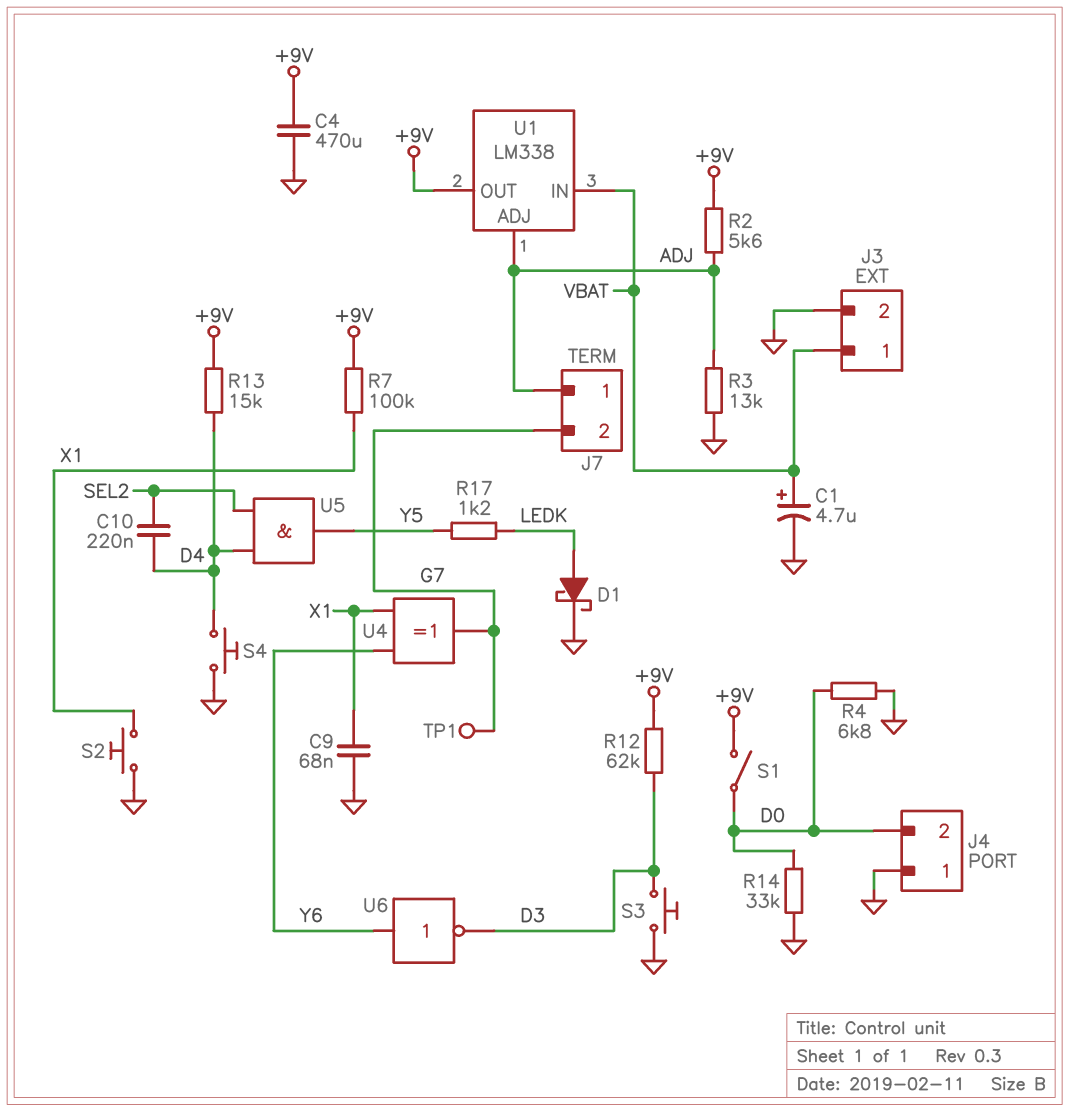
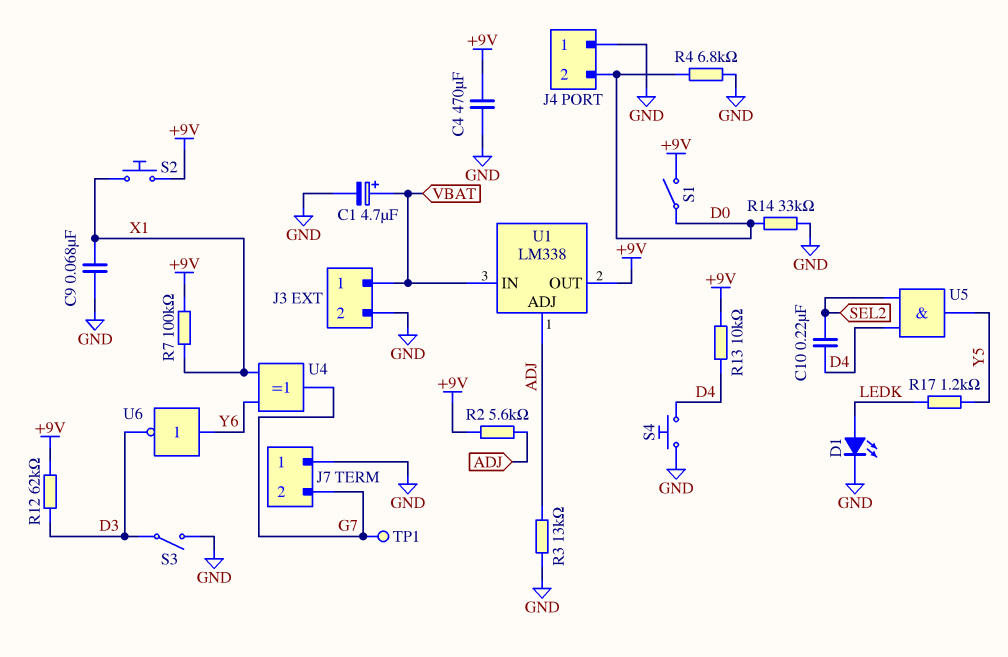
D1: schottky (A LEDK, K GND) -> LED (A LEDK, K GND)
J7 pin 1: ADJ -> GND
R13: 15k (+9V, D4) -> 10k (+9V, D4)
S2: button (GND, X1) -> button (+9V, X1)
S3: button (D3, GND) -> switch (D3, GND)

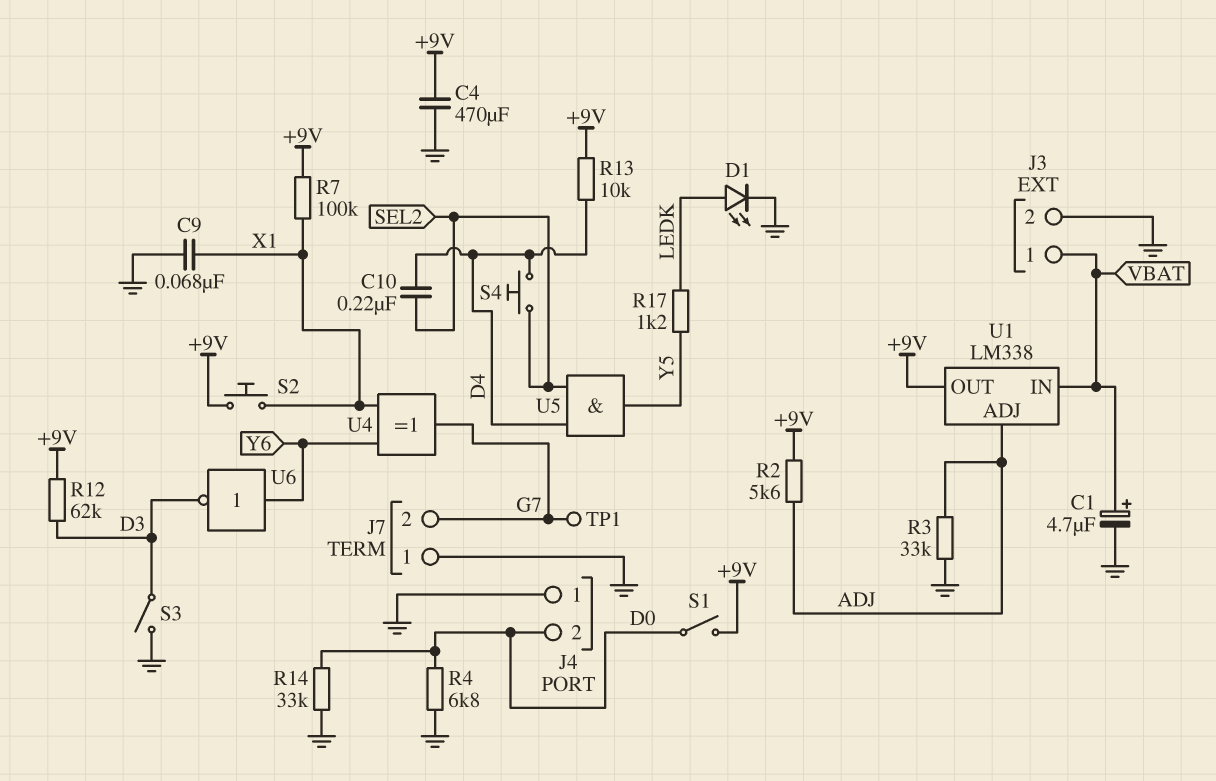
R3: 13k (ADJ, GND) -> 33k (ADJ, GND)
S4: button (D4, GND) -> button (D4, SEL2)

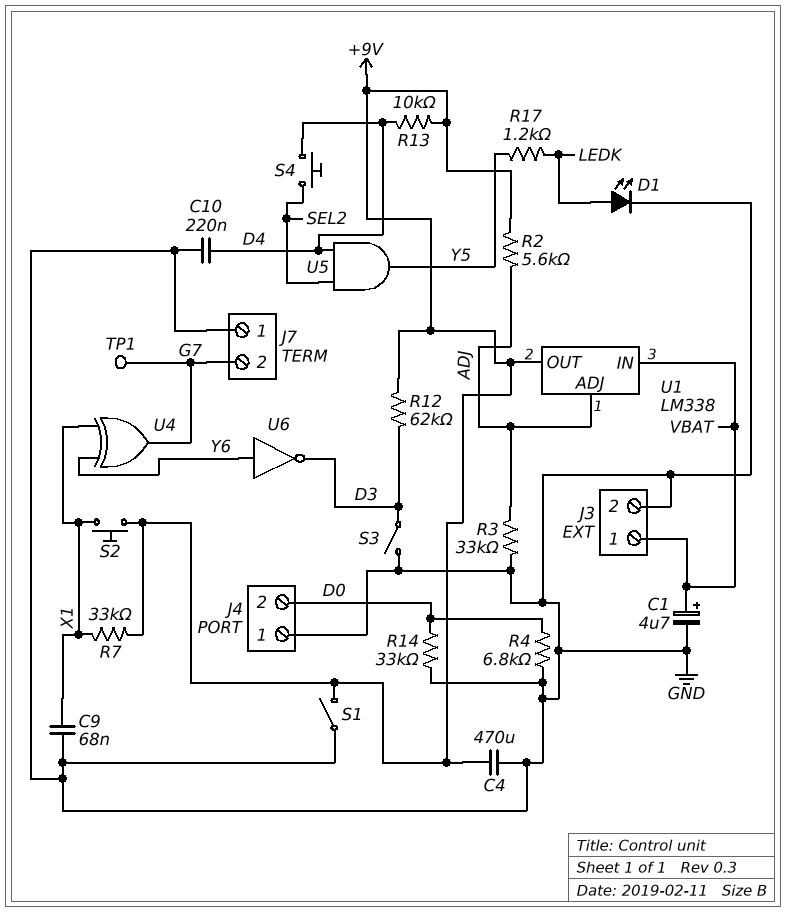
C10: 220nF (D4, SEL2) -> 220nF (D4, GND)
R7: 100k (+9V, X1) -> 33k (+9V, X1)
S1: switch (+9V, D0) -> switch (+9V, GND)

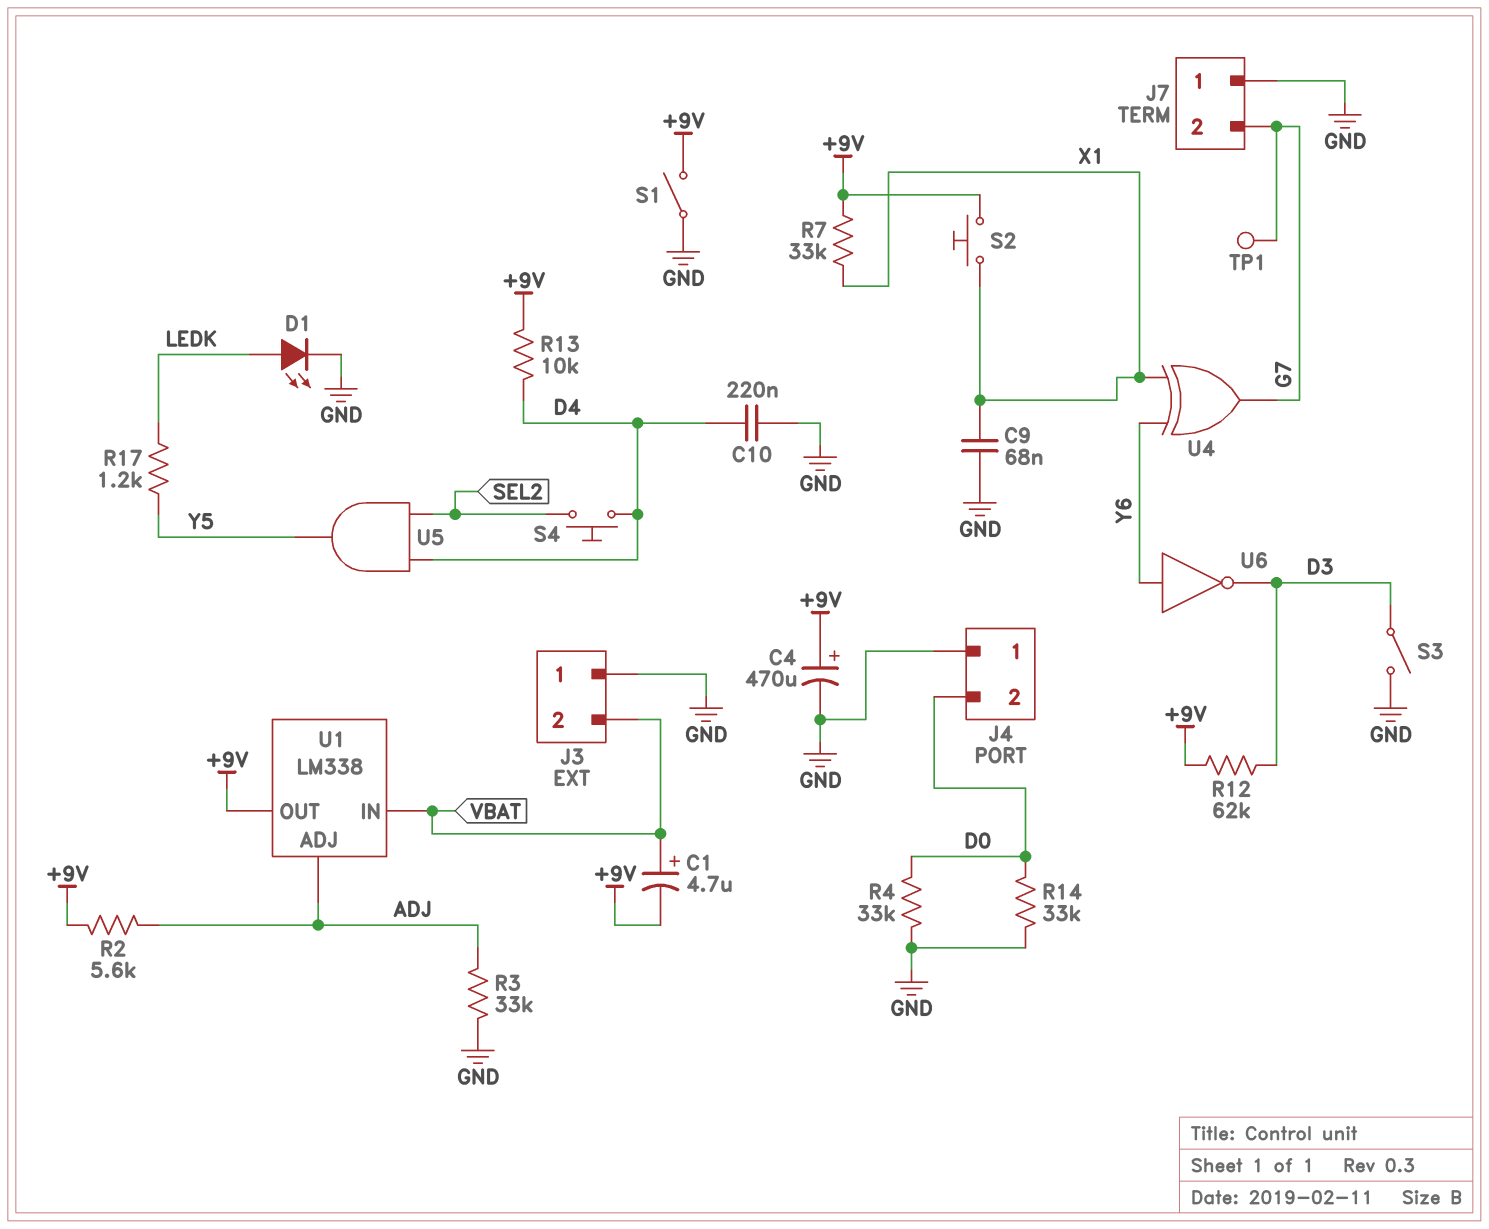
C1: 4.7uF (plus VBAT, minus GND) -> 4.7uF (plus VBAT, minus +9V)
C4: 470uF (+9V, GND) -> 470uF (plus +9V, minus GND)
J3 pin 1: VBAT -> GND
J3 pin 2: GND -> VBAT
R4: 6.8k (D0, GND) -> 33k (D0, GND)

